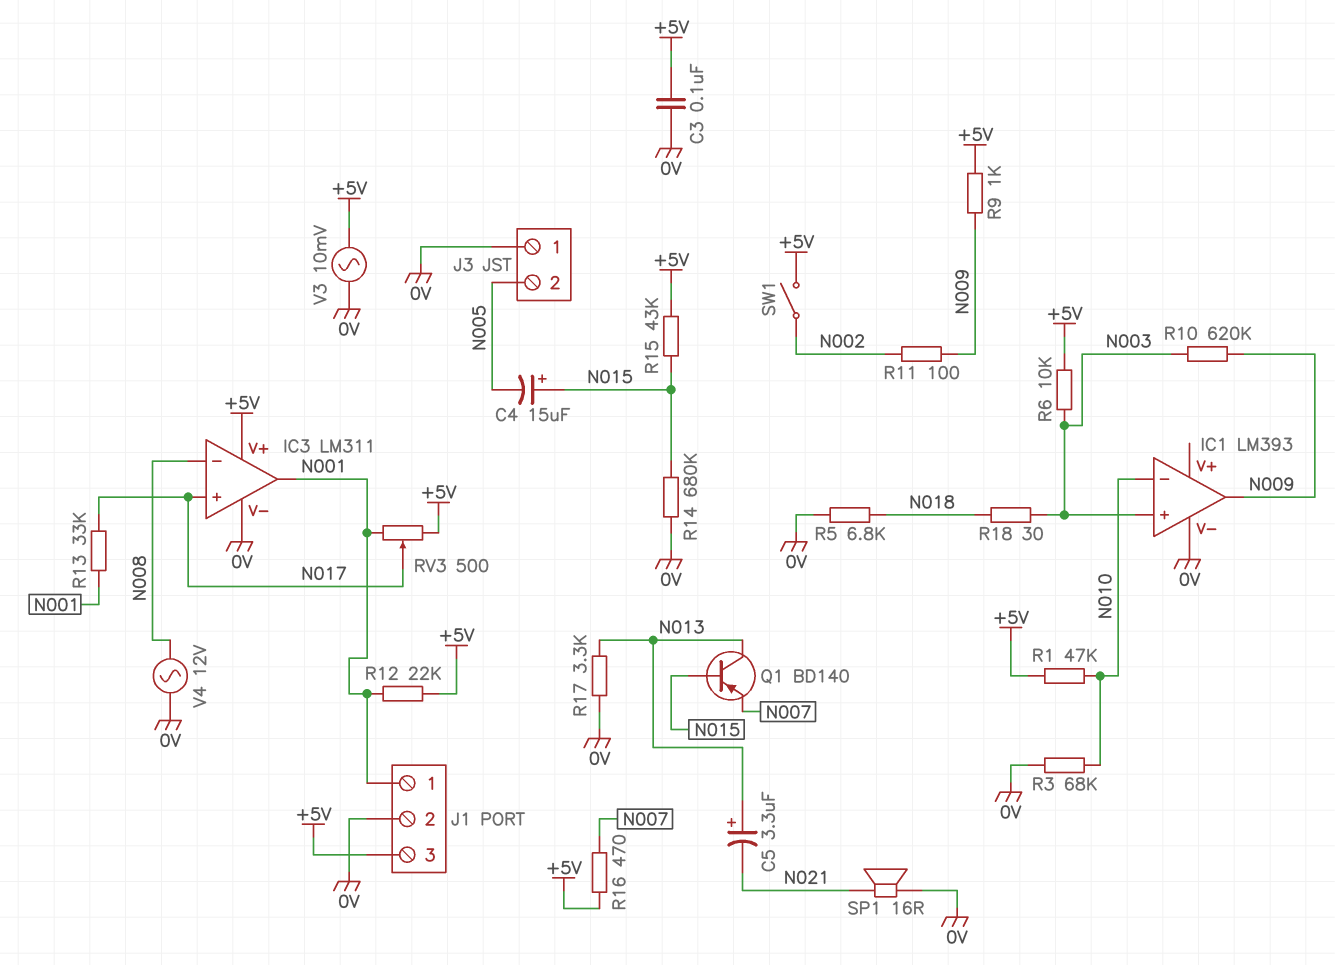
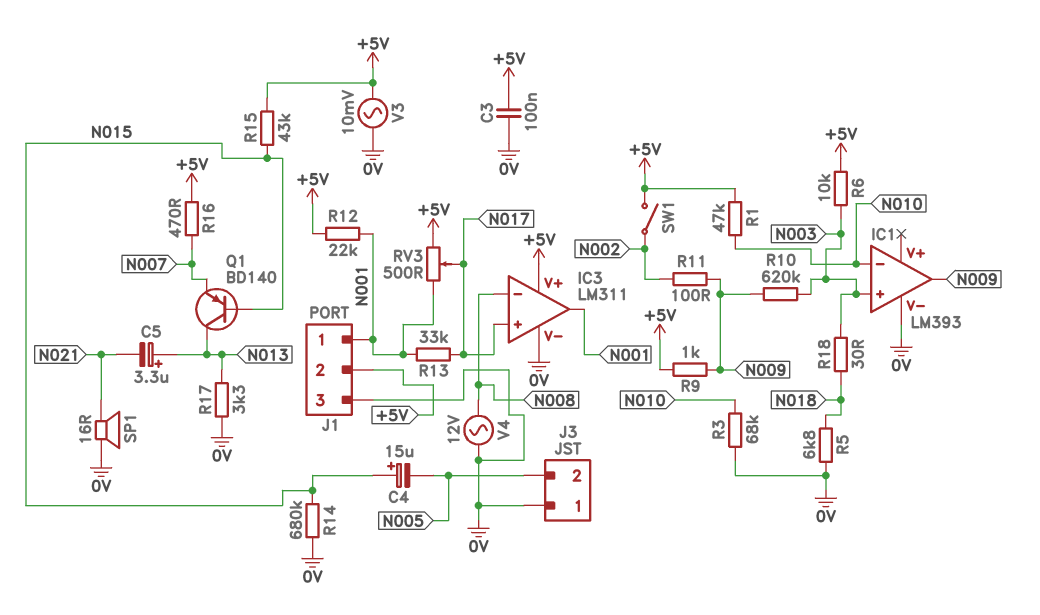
J1 pin 2: 0V -> +5V
J1 pin 3: +5V -> 0V

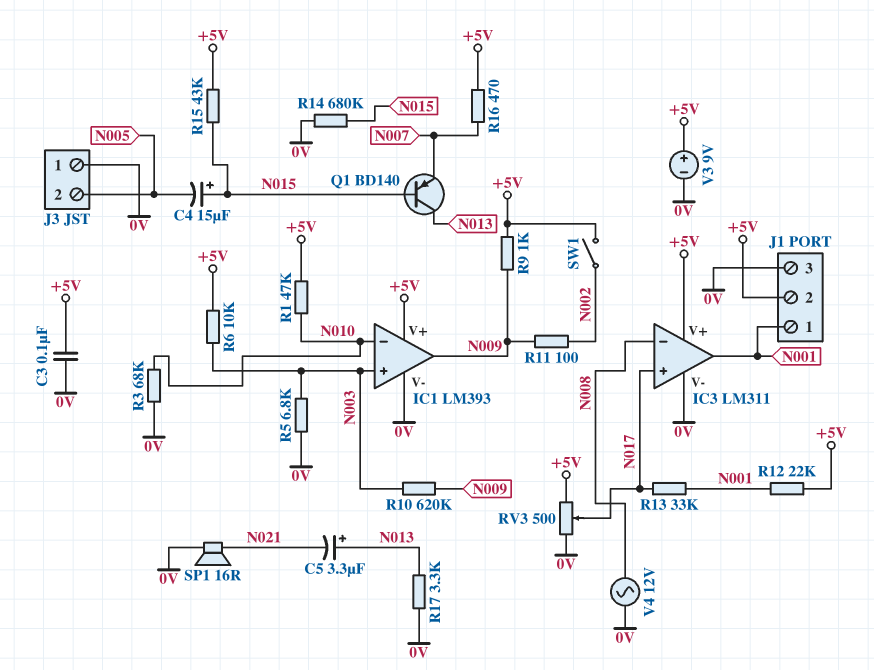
IC1 pin V+: none -> +5V
R5: 6.8k (0V, N018) -> 6.8k (0V, N003)
R18: 30 (N003, N018) -> none
RV3: 500 (+5V, N001, wiper N017) -> 500 (+5V, 0V, wiper N017)
V3: AC 10mV (+5V, 0V) -> 9V (plus +5V, minus 0V)

